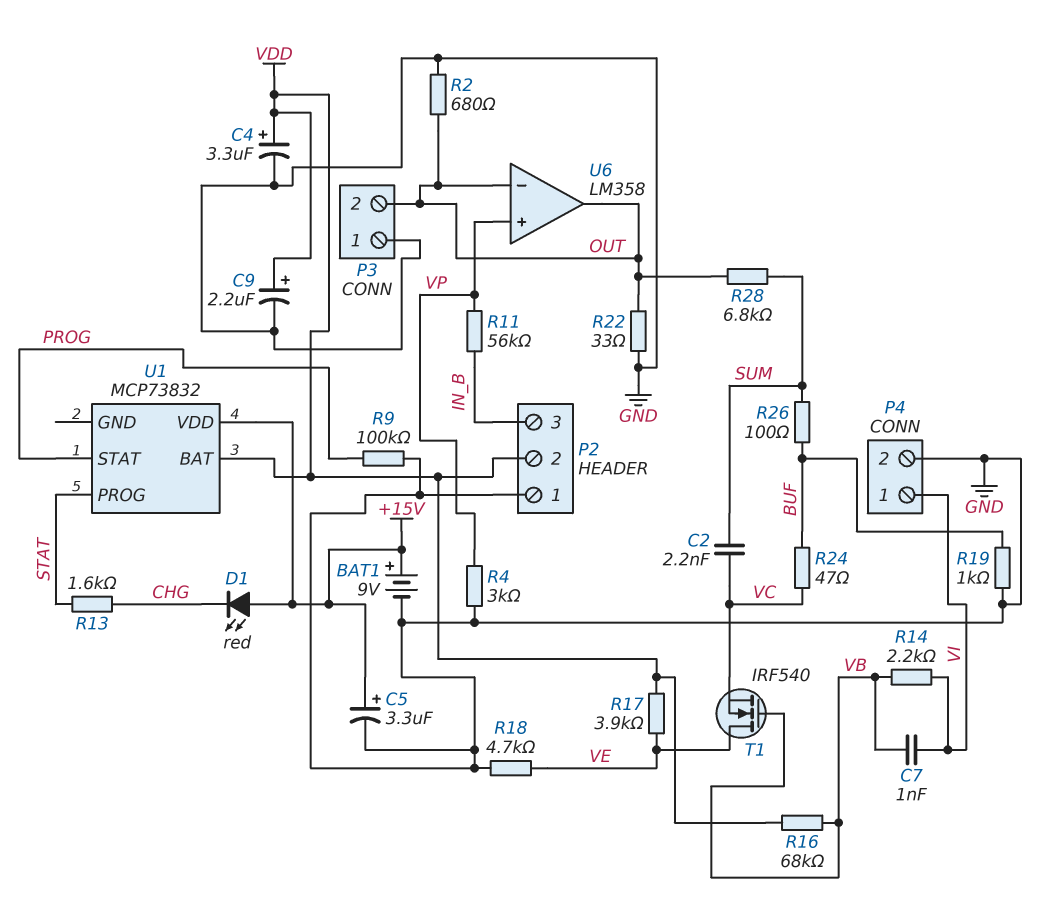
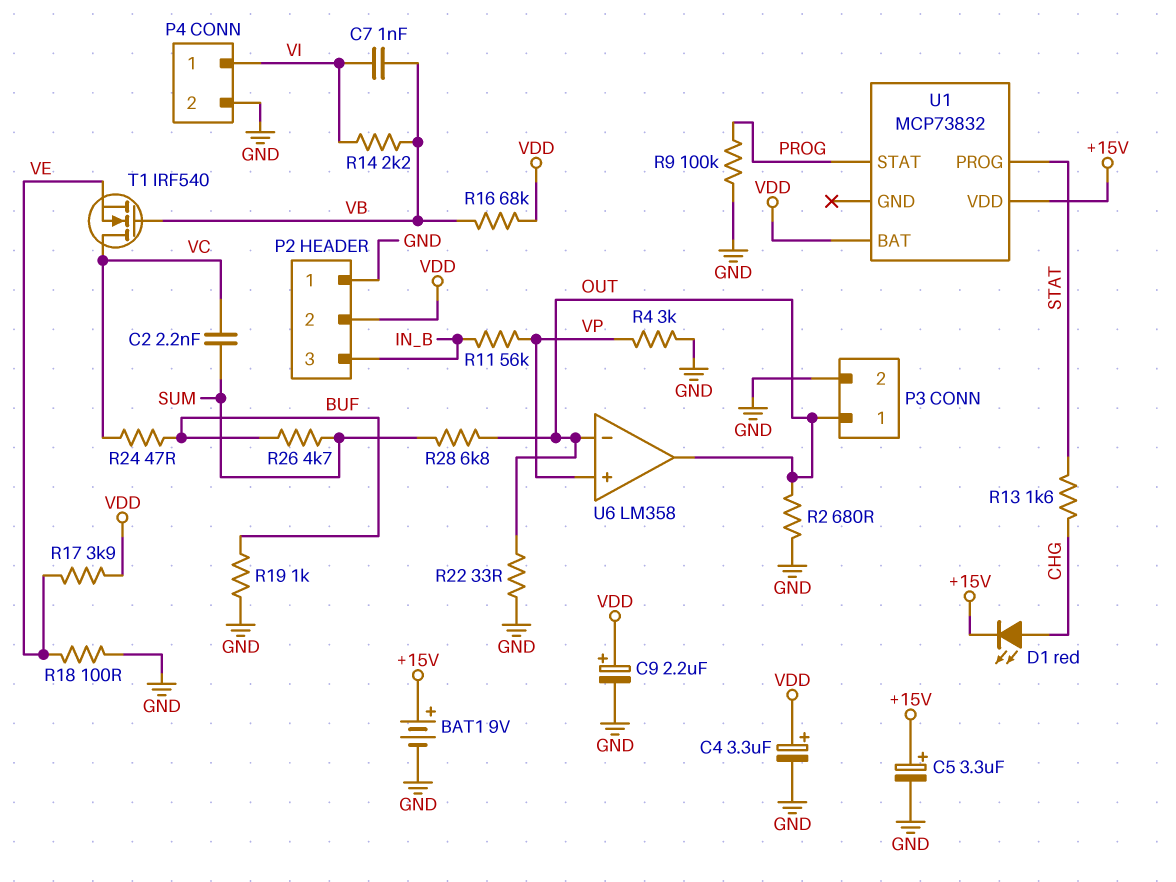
D1: LED red (A +15V, K CHG) -> LED red (A CHG, K +15V)
P3 pin 1: GND -> OUT
P3 pin 2: OUT -> GND
R18: 4.7k (GND, VE) -> 100 (GND, VE)
R26: 100 (BUF, SUM) -> 4.7k (BUF, SUM)
T1: NMOS IRF540 (G VB, D VE, S VC) -> NMOS IRF540 (G VB, D VC, S VE)

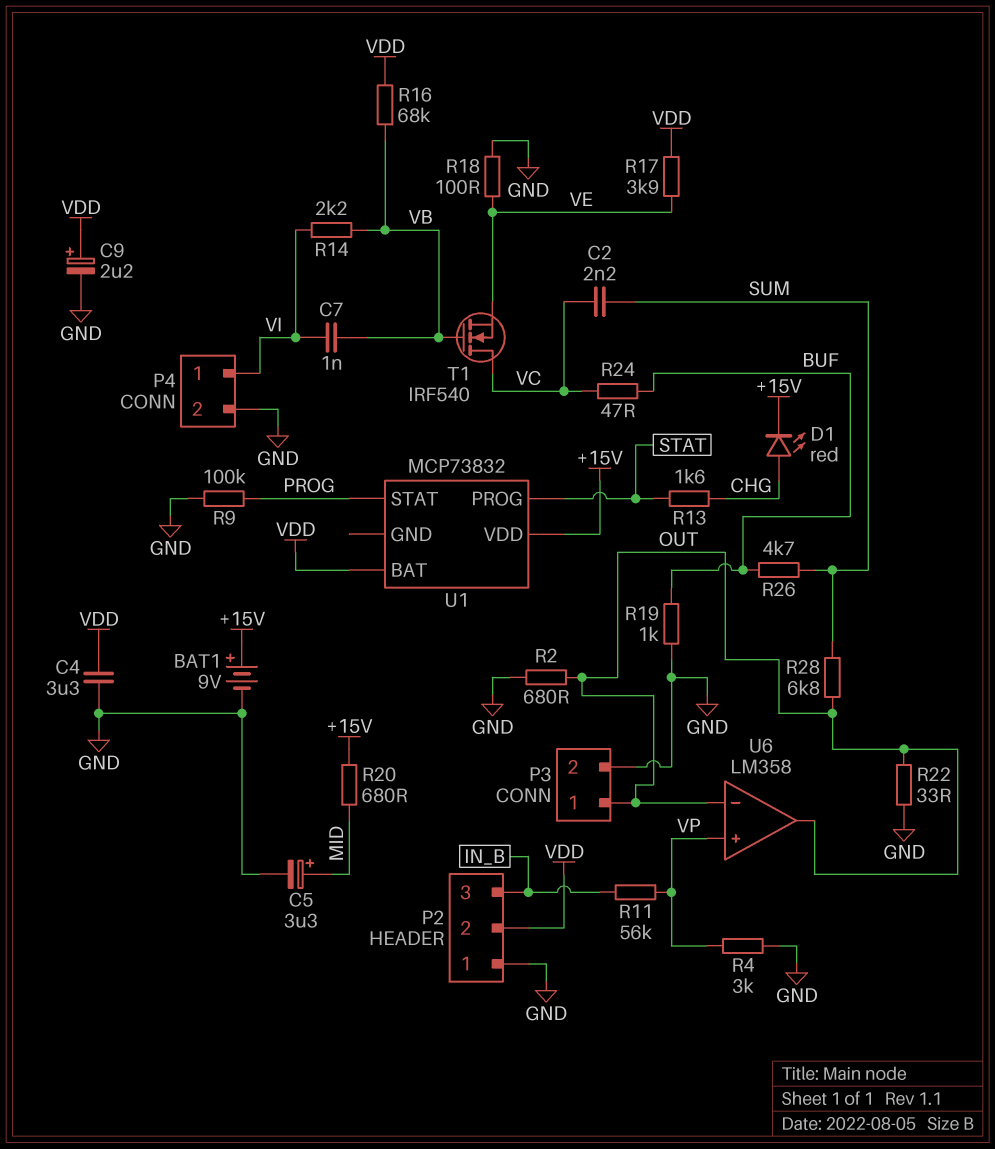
C4: 3.3uF (plus VDD, minus GND) -> 3.3uF (GND, VDD)
C5: 3.3uF (plus +15V, minus GND) -> 3.3uF (plus MID, minus GND)
R20: none -> 680 (+15V, MID)

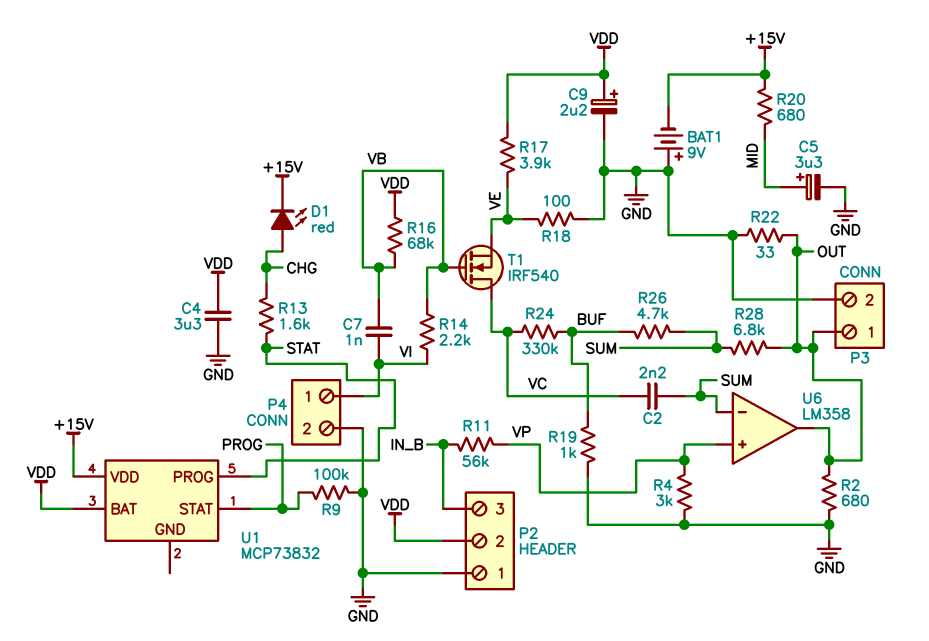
BAT1: 9V (plus +15V, minus GND) -> 9V (plus GND, minus +15V)
R24: 47 (BUF, VC) -> 330k (BUF, VC)
U6 pin in-: OUT -> SUM

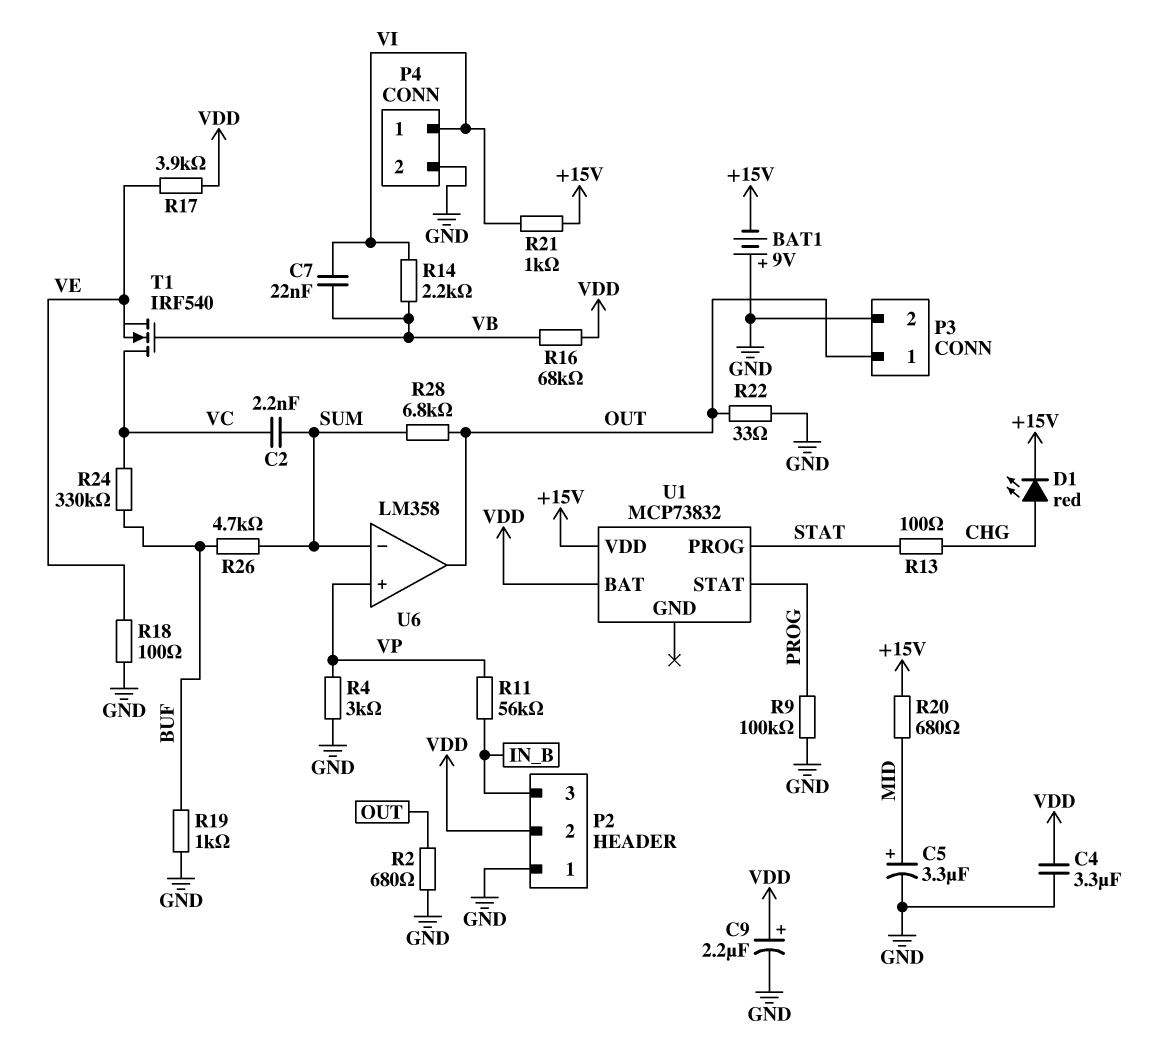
C7: 1nF (VB, VI) -> 22nF (VB, VI)
R13: 1.6k (CHG, STAT) -> 100 (CHG, STAT)
R21: none -> 1k (+15V, VI)

